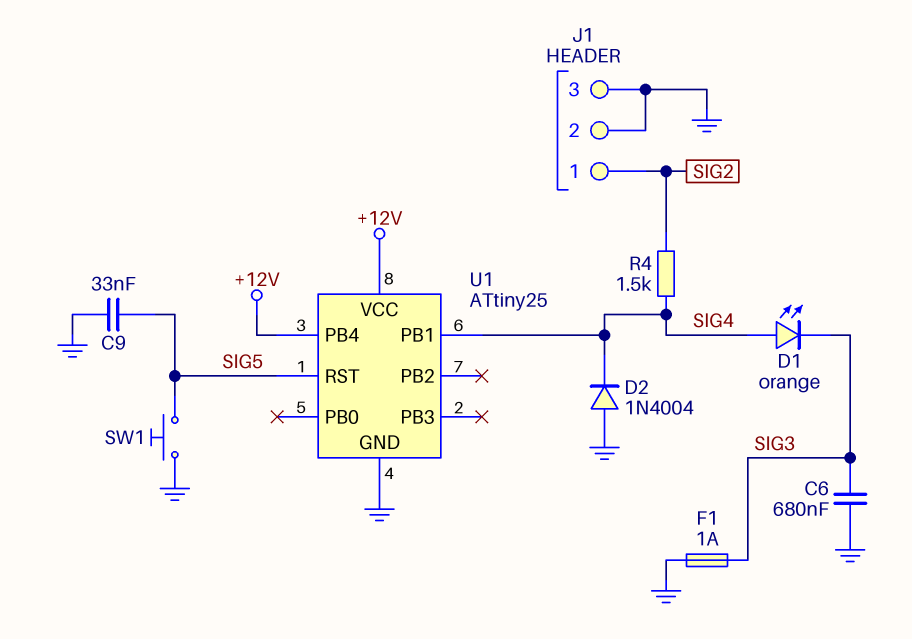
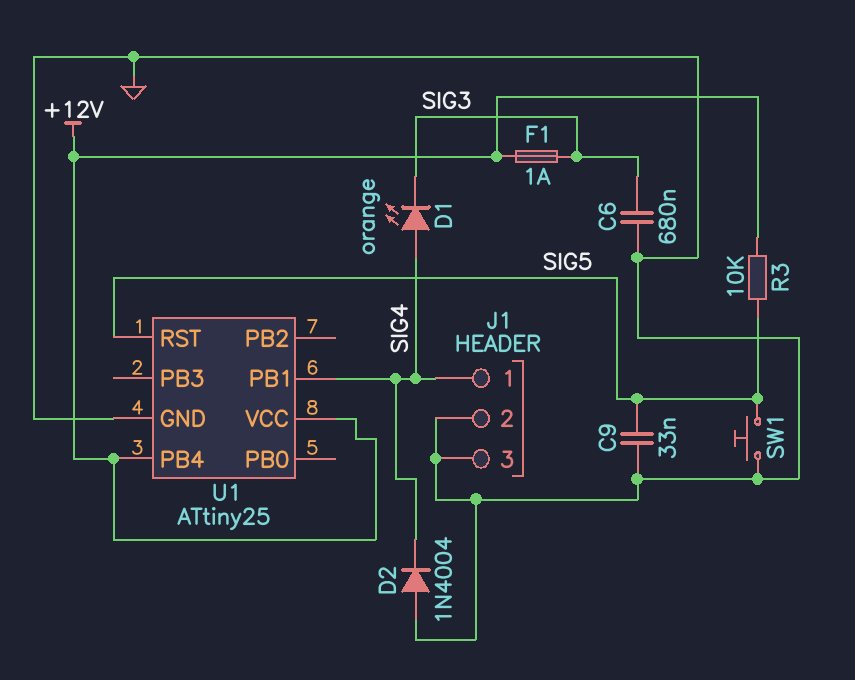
F1: 1A (GND, SIG3) -> 1A (+12V, SIG3)
J1 pin 1: SIG2 -> SIG4
R3: none -> 10k (+12V, SIG5)
R4: 1.5k (SIG2, SIG4) -> none

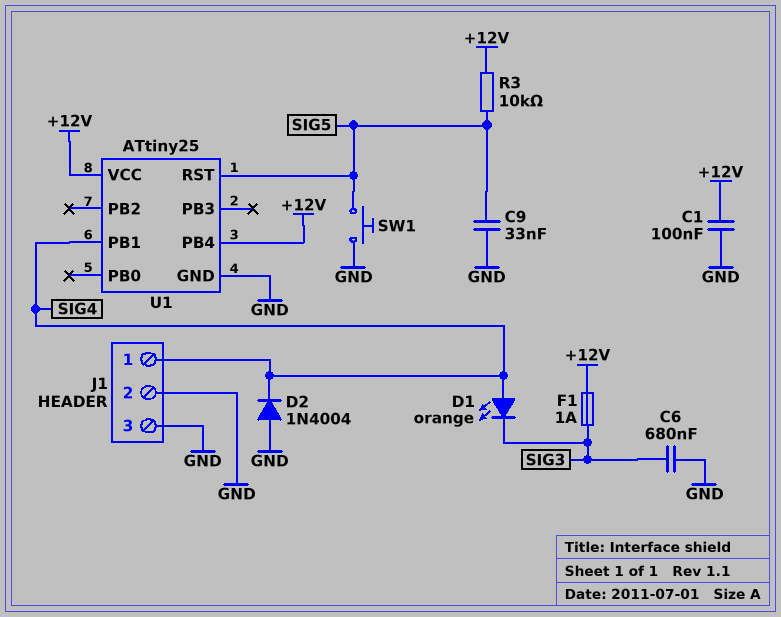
C1: none -> 100nF (+12V, GND)

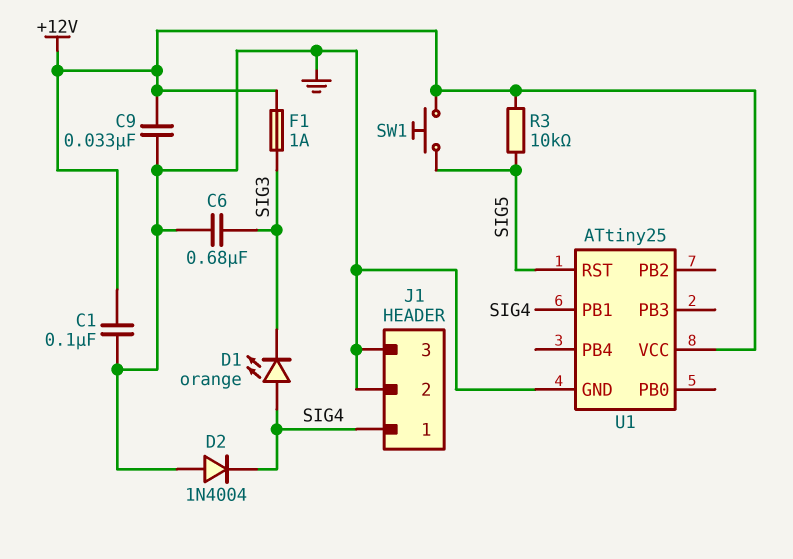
C9: 33nF (GND, SIG5) -> 33nF (+12V, GND)
SW1: button (GND, SIG5) -> button (+12V, SIG5)
U1 pin PB4: +12V -> none

